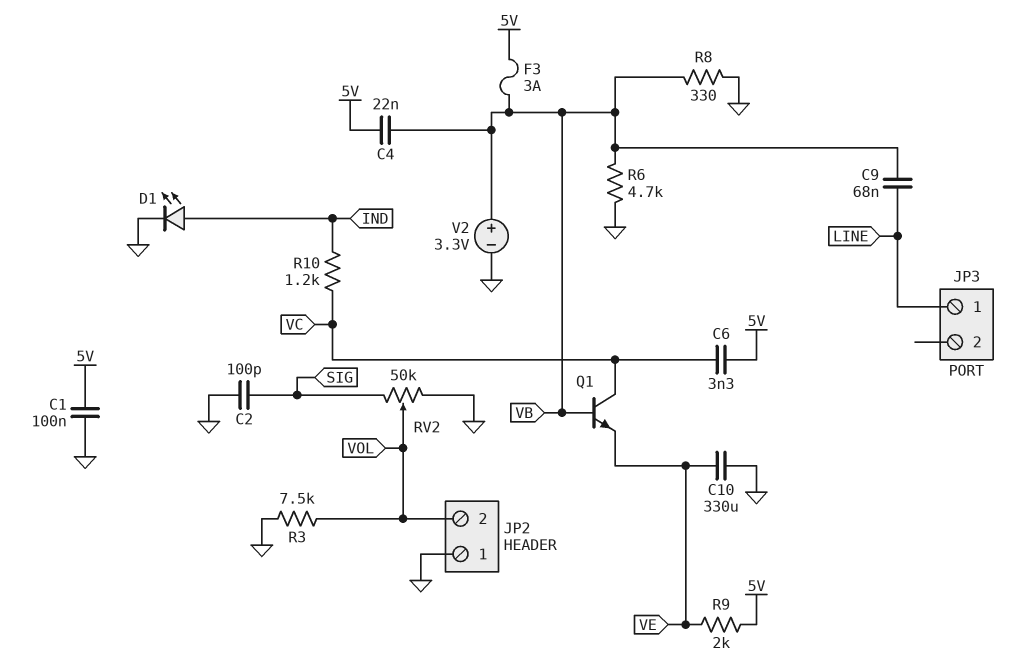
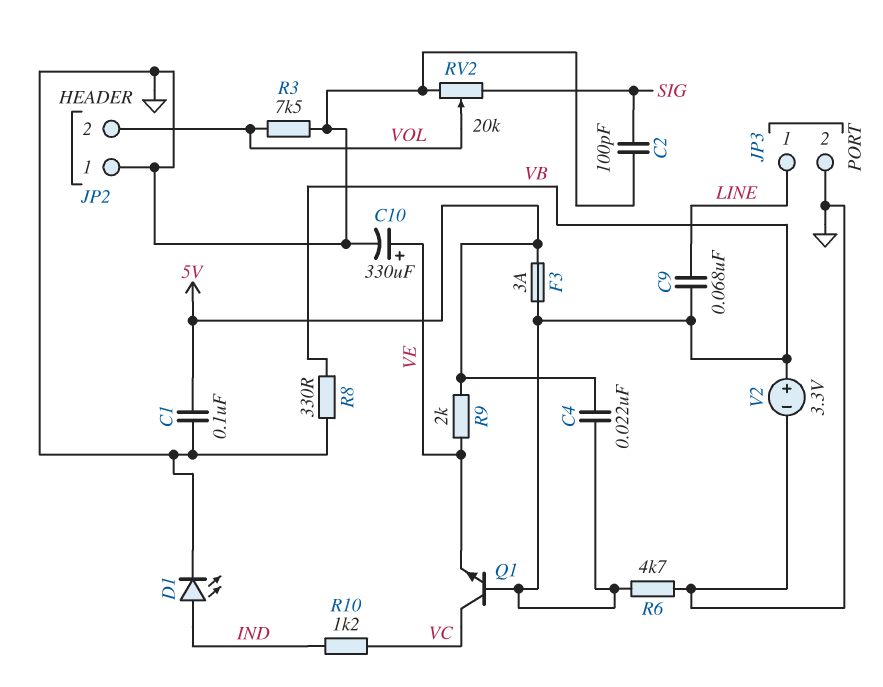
C6: 3.3nF (5V, VC) -> none
C10: 330uF (GND, VE) -> 330uF (plus VE, minus GND)
JP3 pin 2: none -> GND
RV2: 50k (GND, SIG, wiper VOL) -> 20k (GND, SIG, wiper VOL)

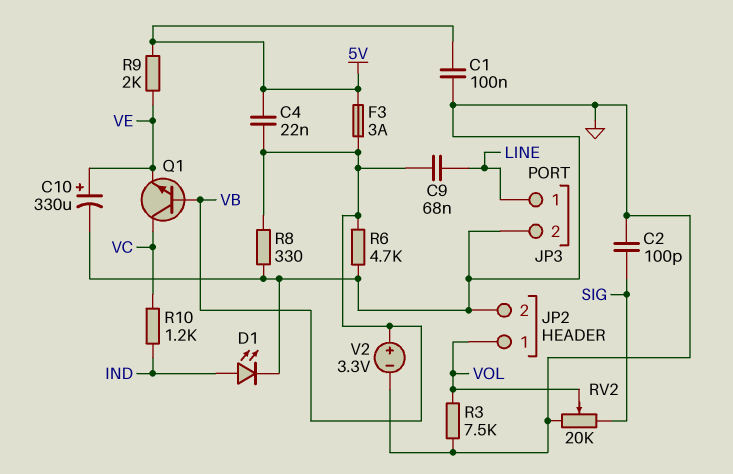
JP2 pin 1: GND -> VOL
JP2 pin 2: VOL -> GND

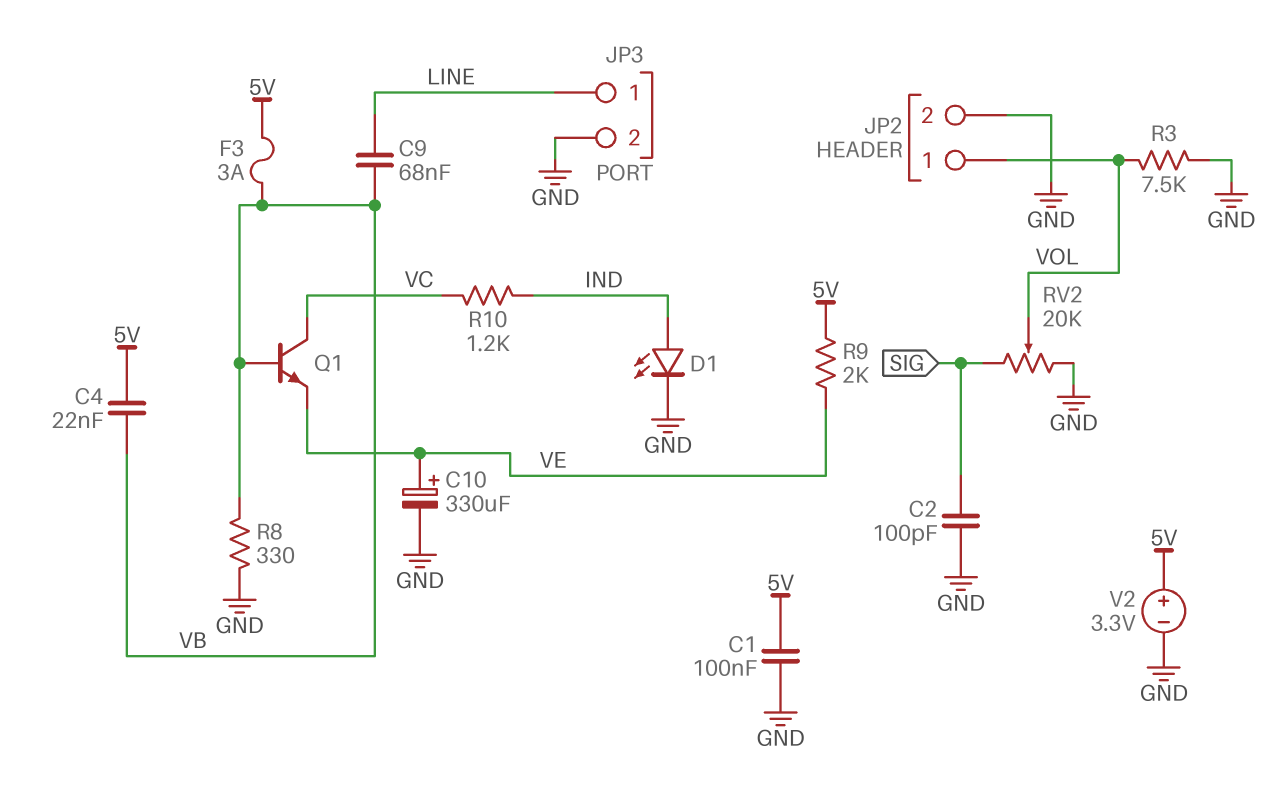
R6: 4.7k (GND, VB) -> none
V2: 3.3V (plus VB, minus GND) -> 3.3V (plus 5V, minus GND)

